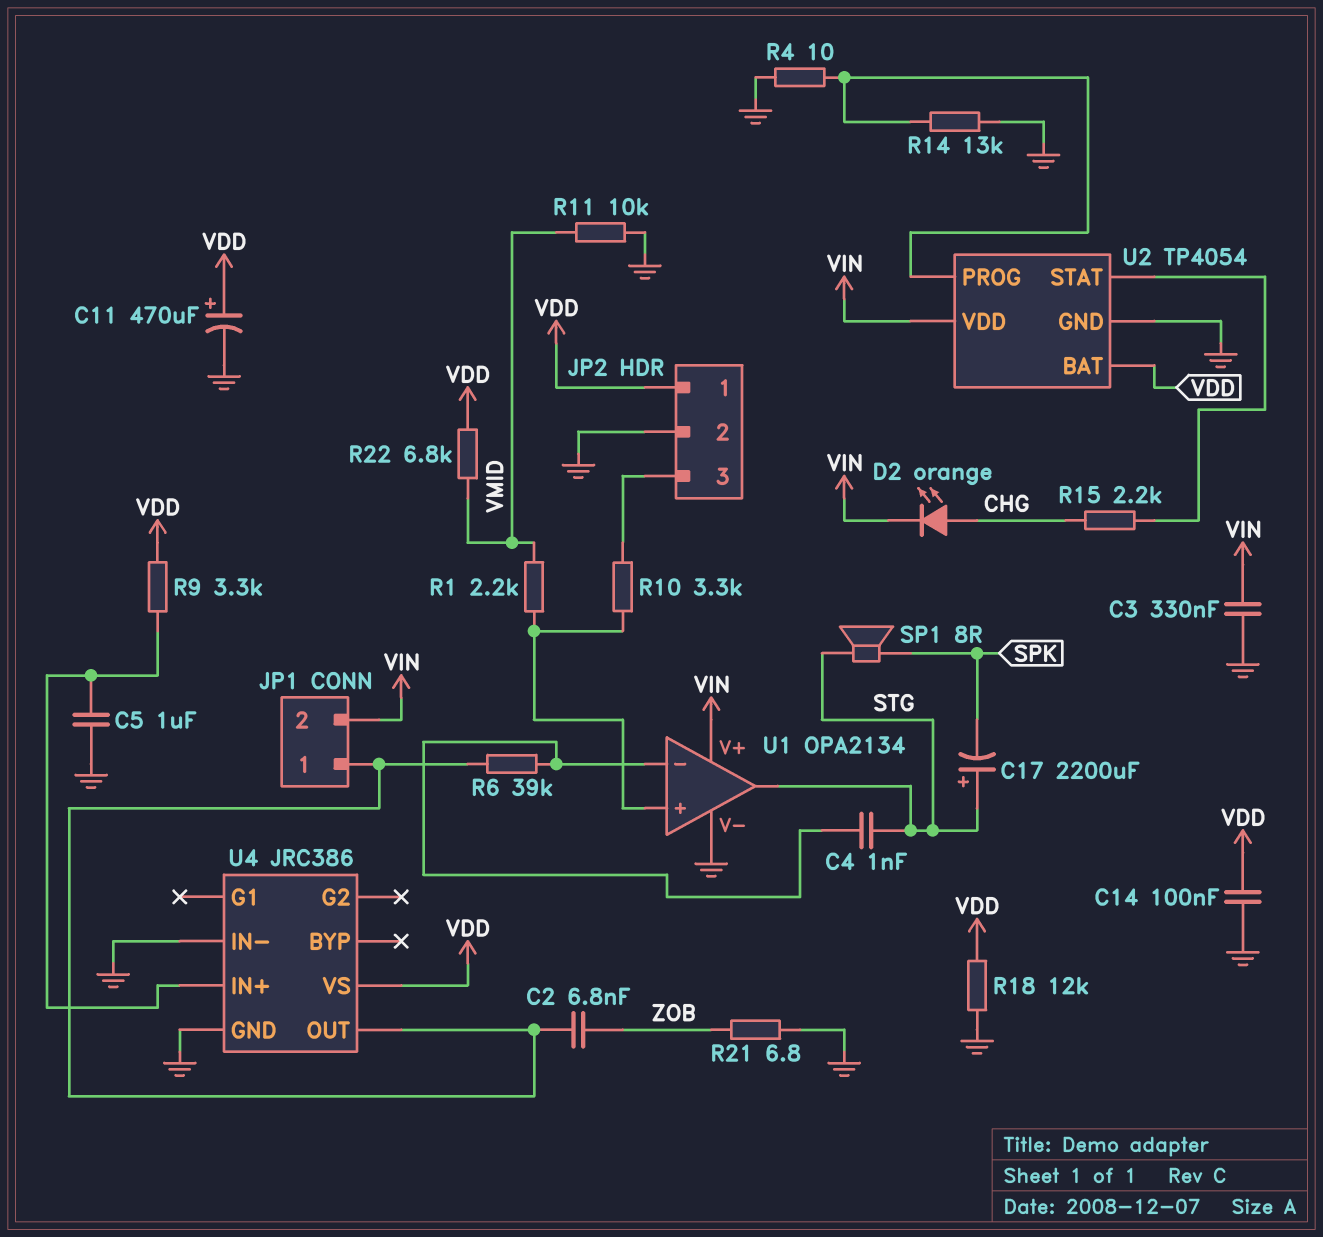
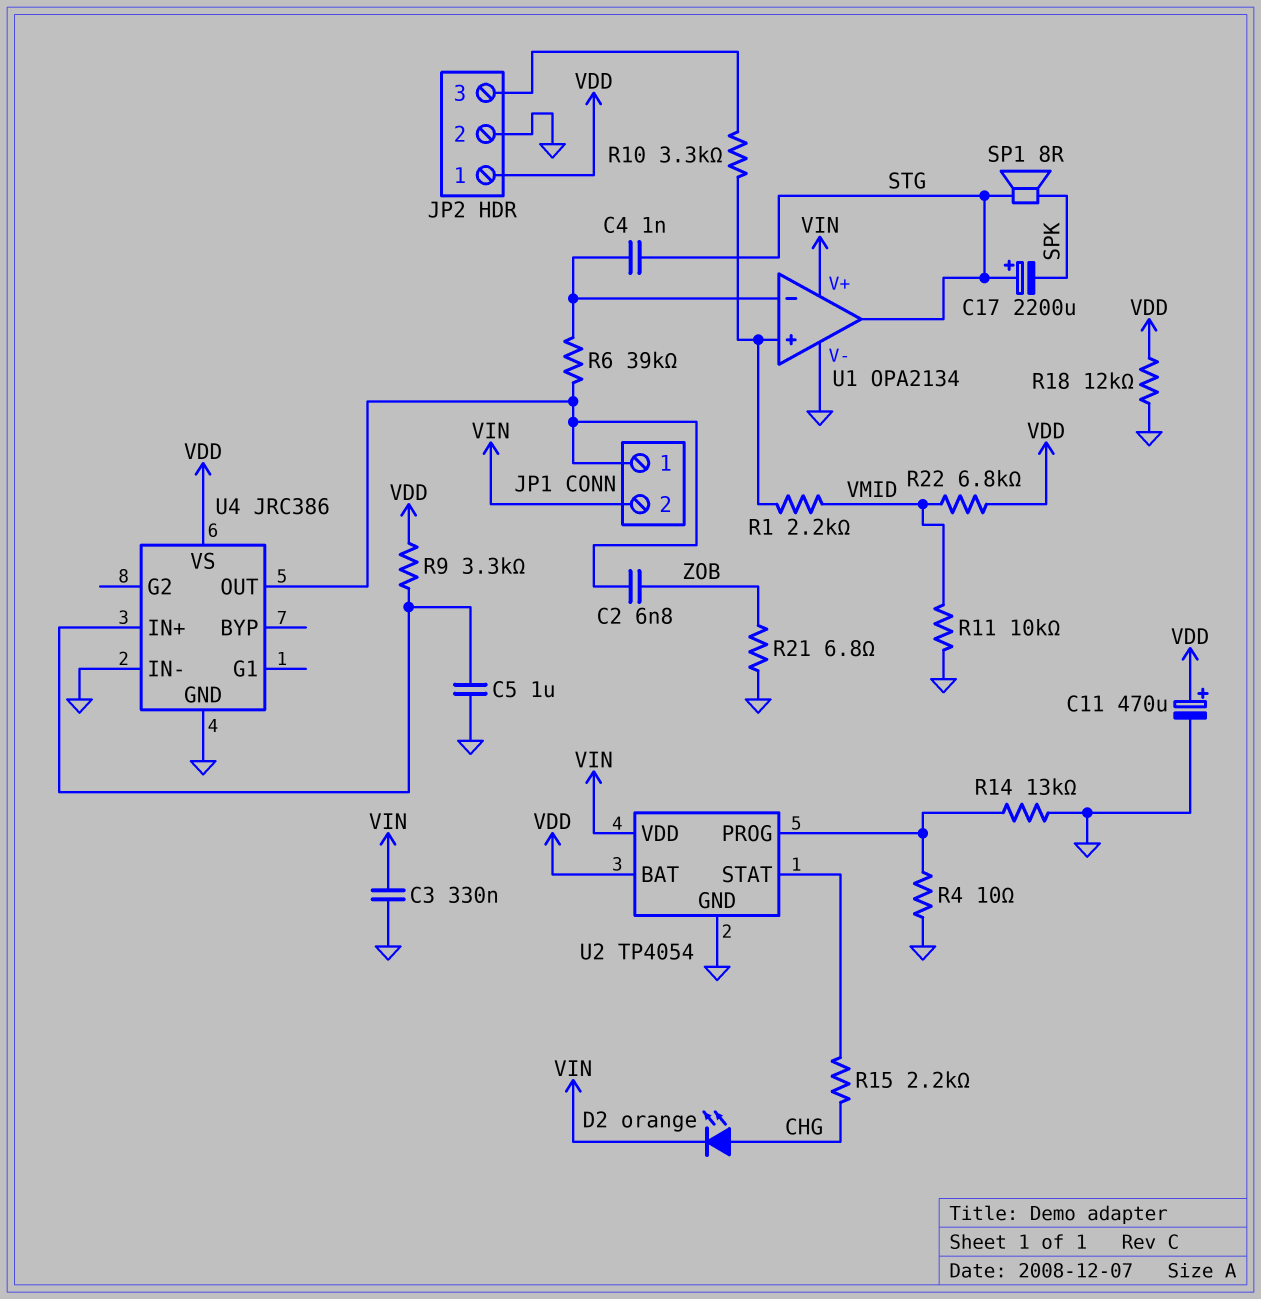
C14: 100nF (GND, VDD) -> none

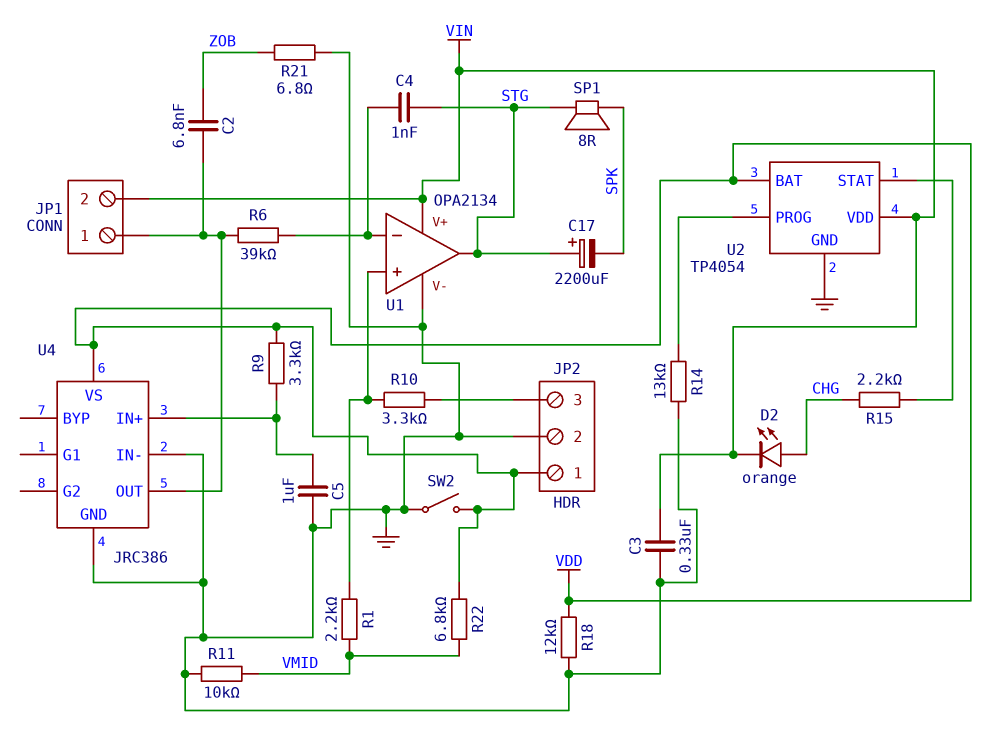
C11: 470uF (plus VDD, minus GND) -> none
R4: 10 (GND, U2/PROG) -> none
SW2: none -> switch (GND, VDD)

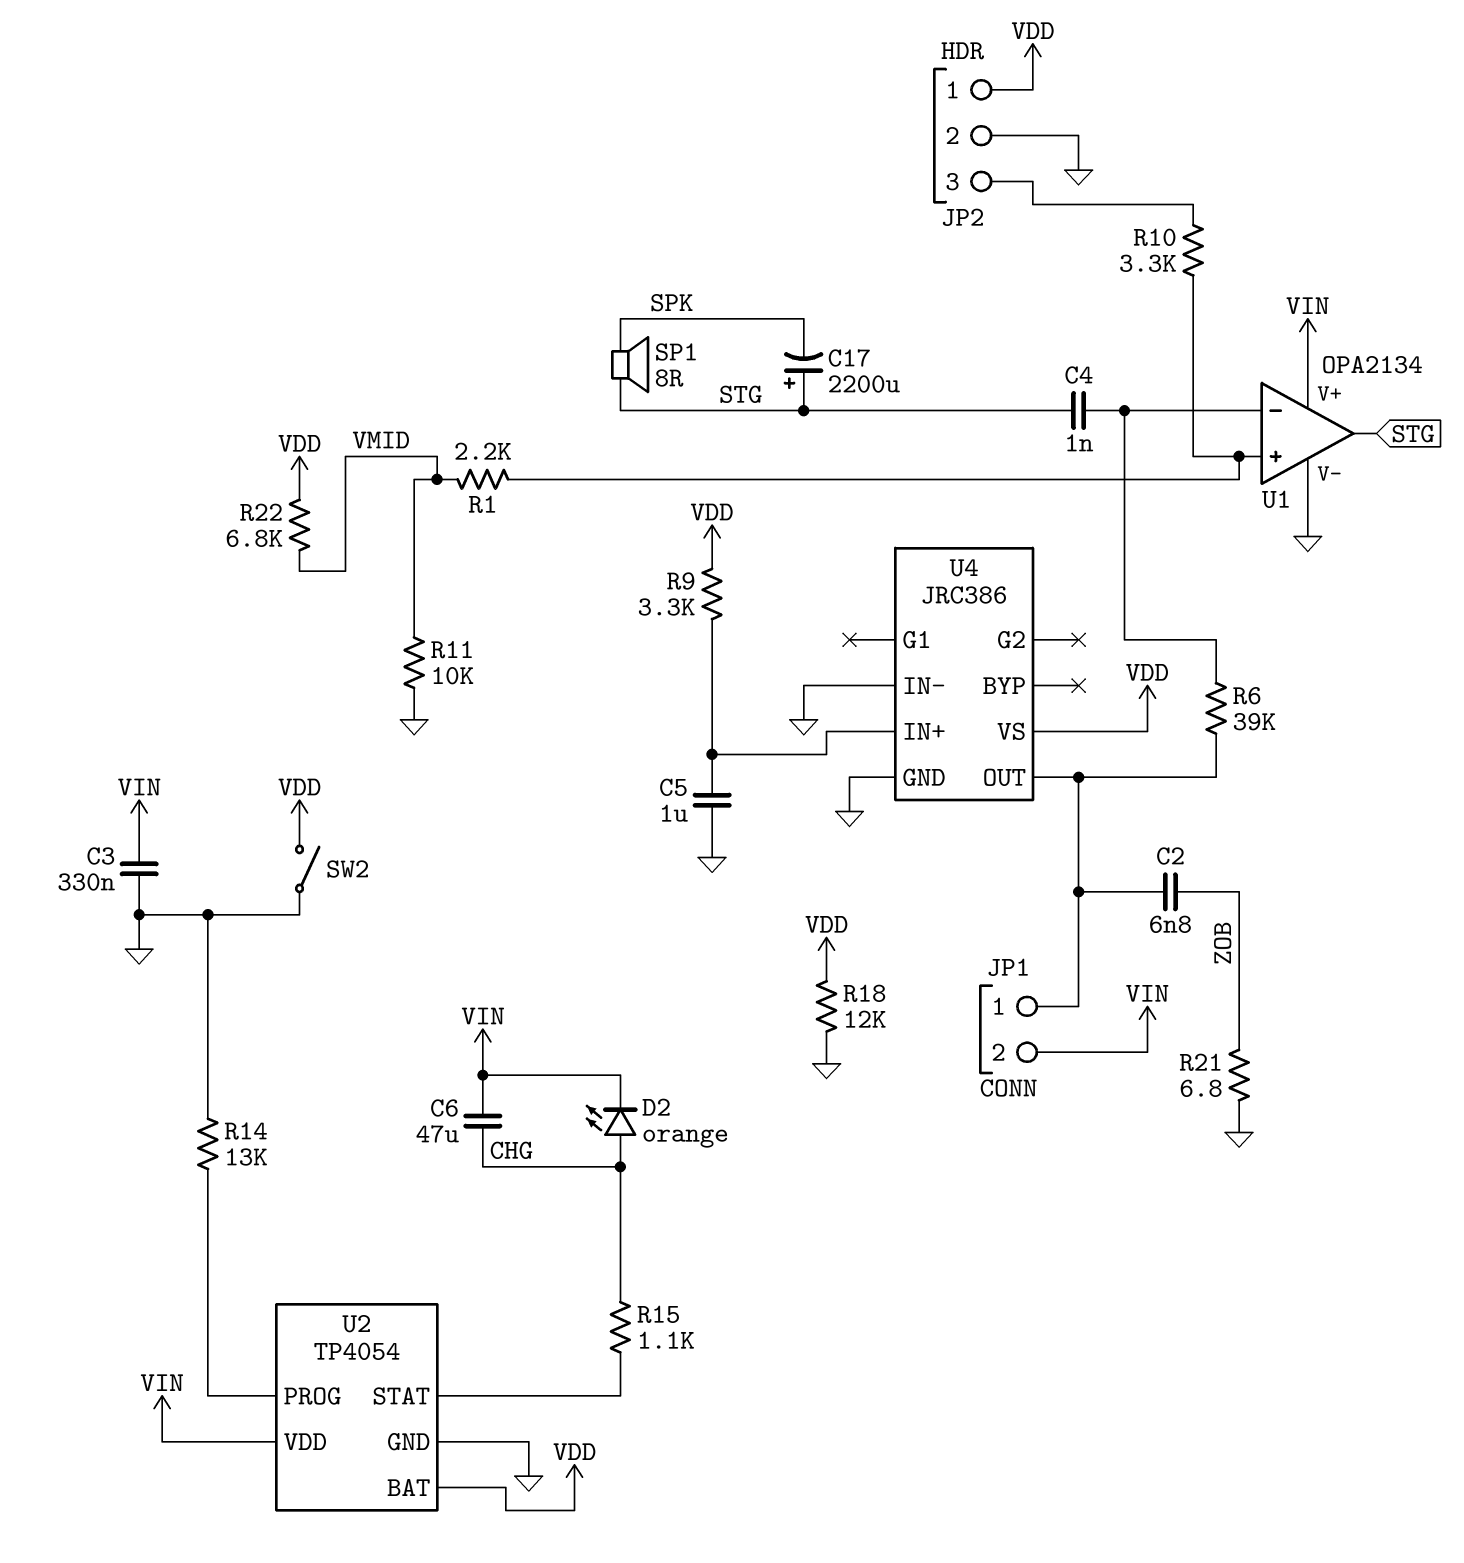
C6: none -> 47uF (CHG, VIN)
R15: 2.2k (CHG, U2/STAT) -> 1.1k (CHG, U2/STAT)

